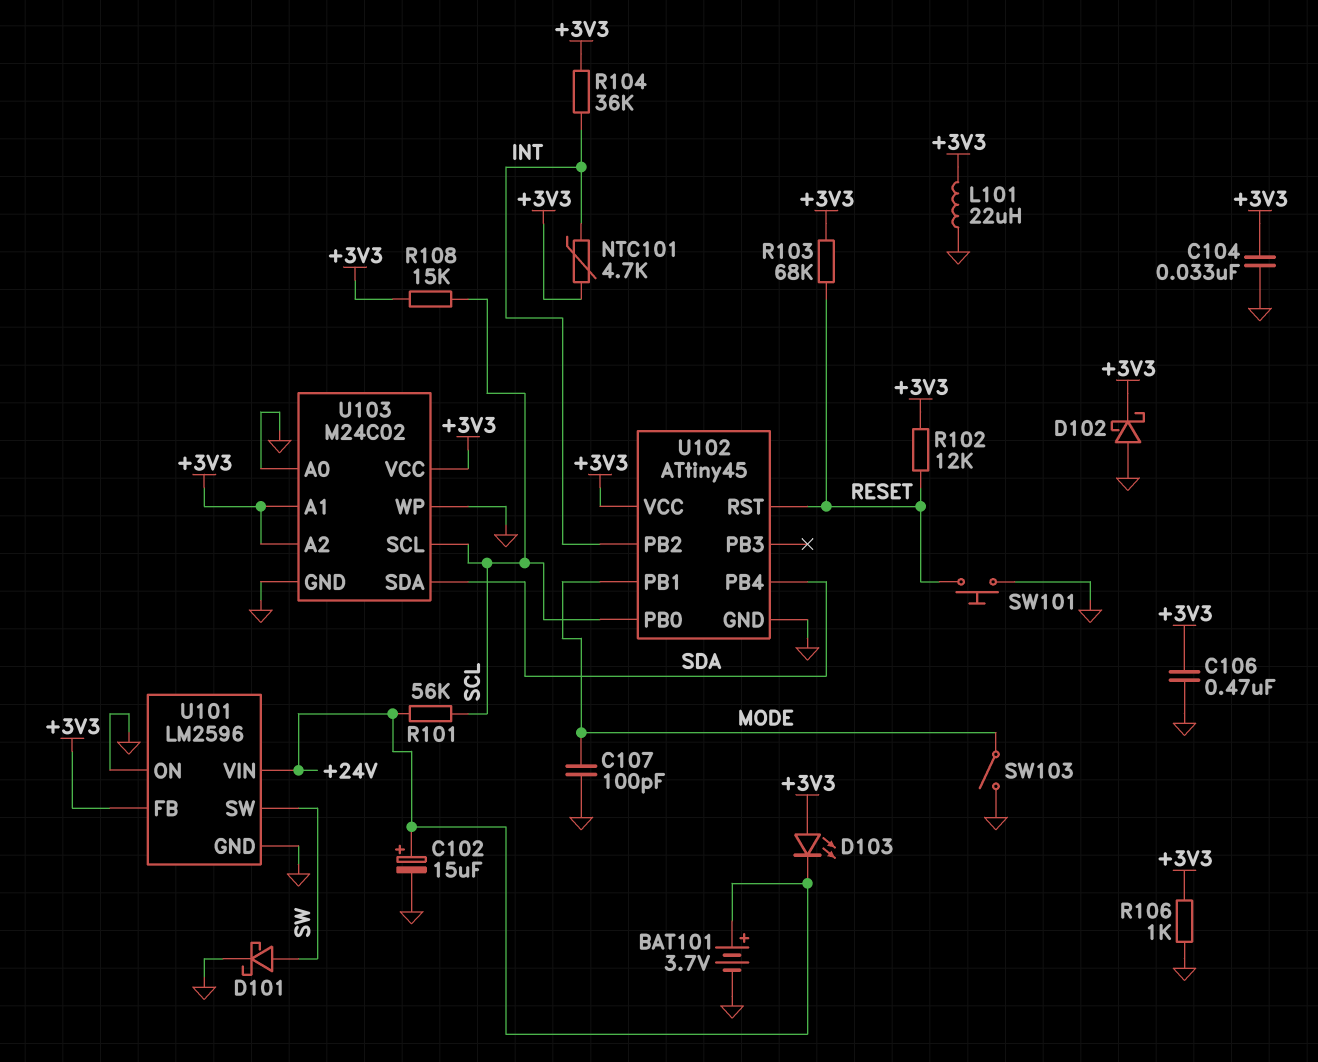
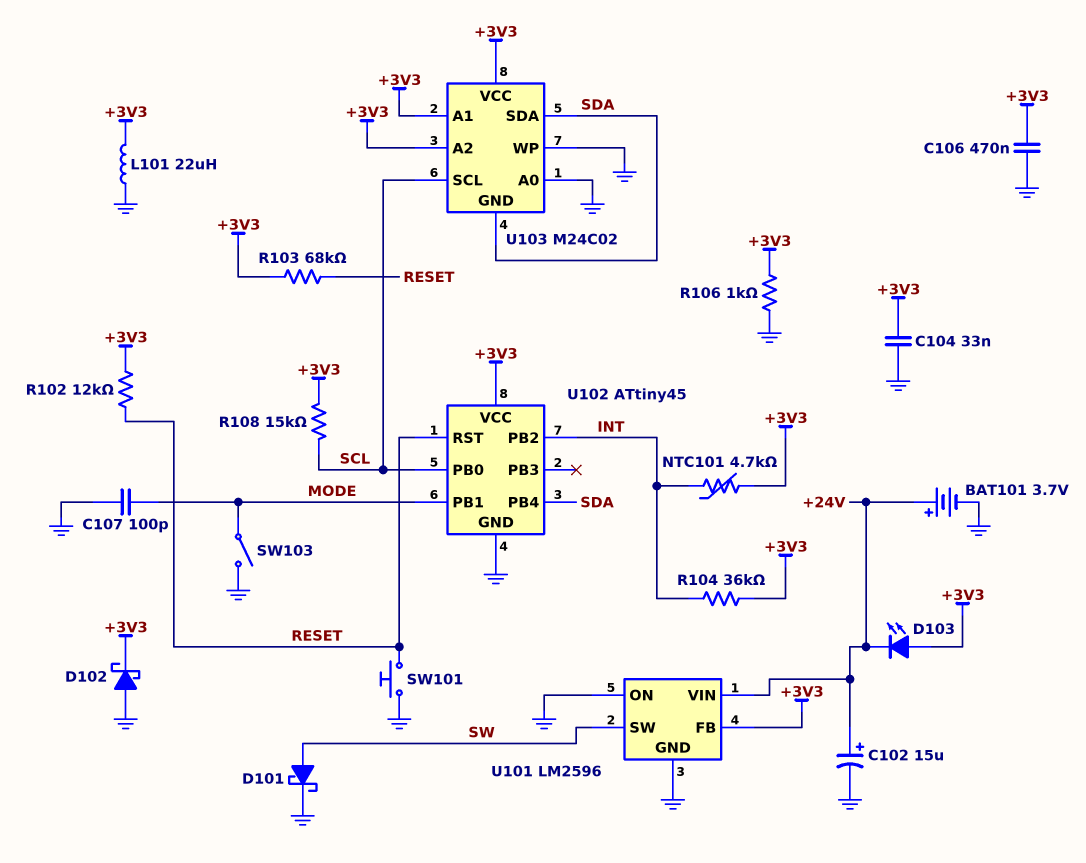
R101: 56k (+24V, SCL) -> none
U103 pin GND: GND -> SDA

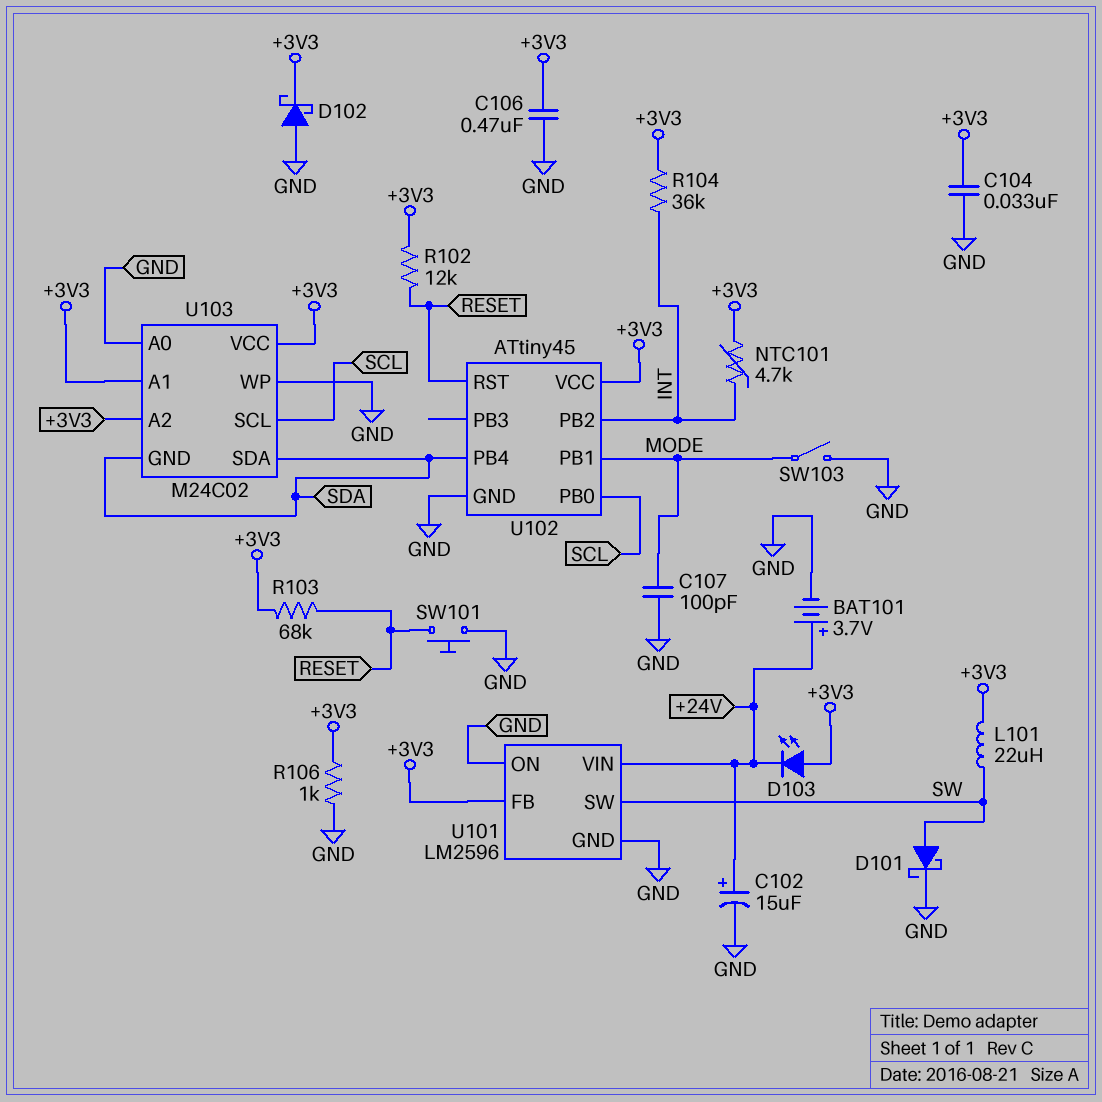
L101: 22uH (+3V3, GND) -> 22uH (+3V3, SW)
R108: 15k (+3V3, SCL) -> none

